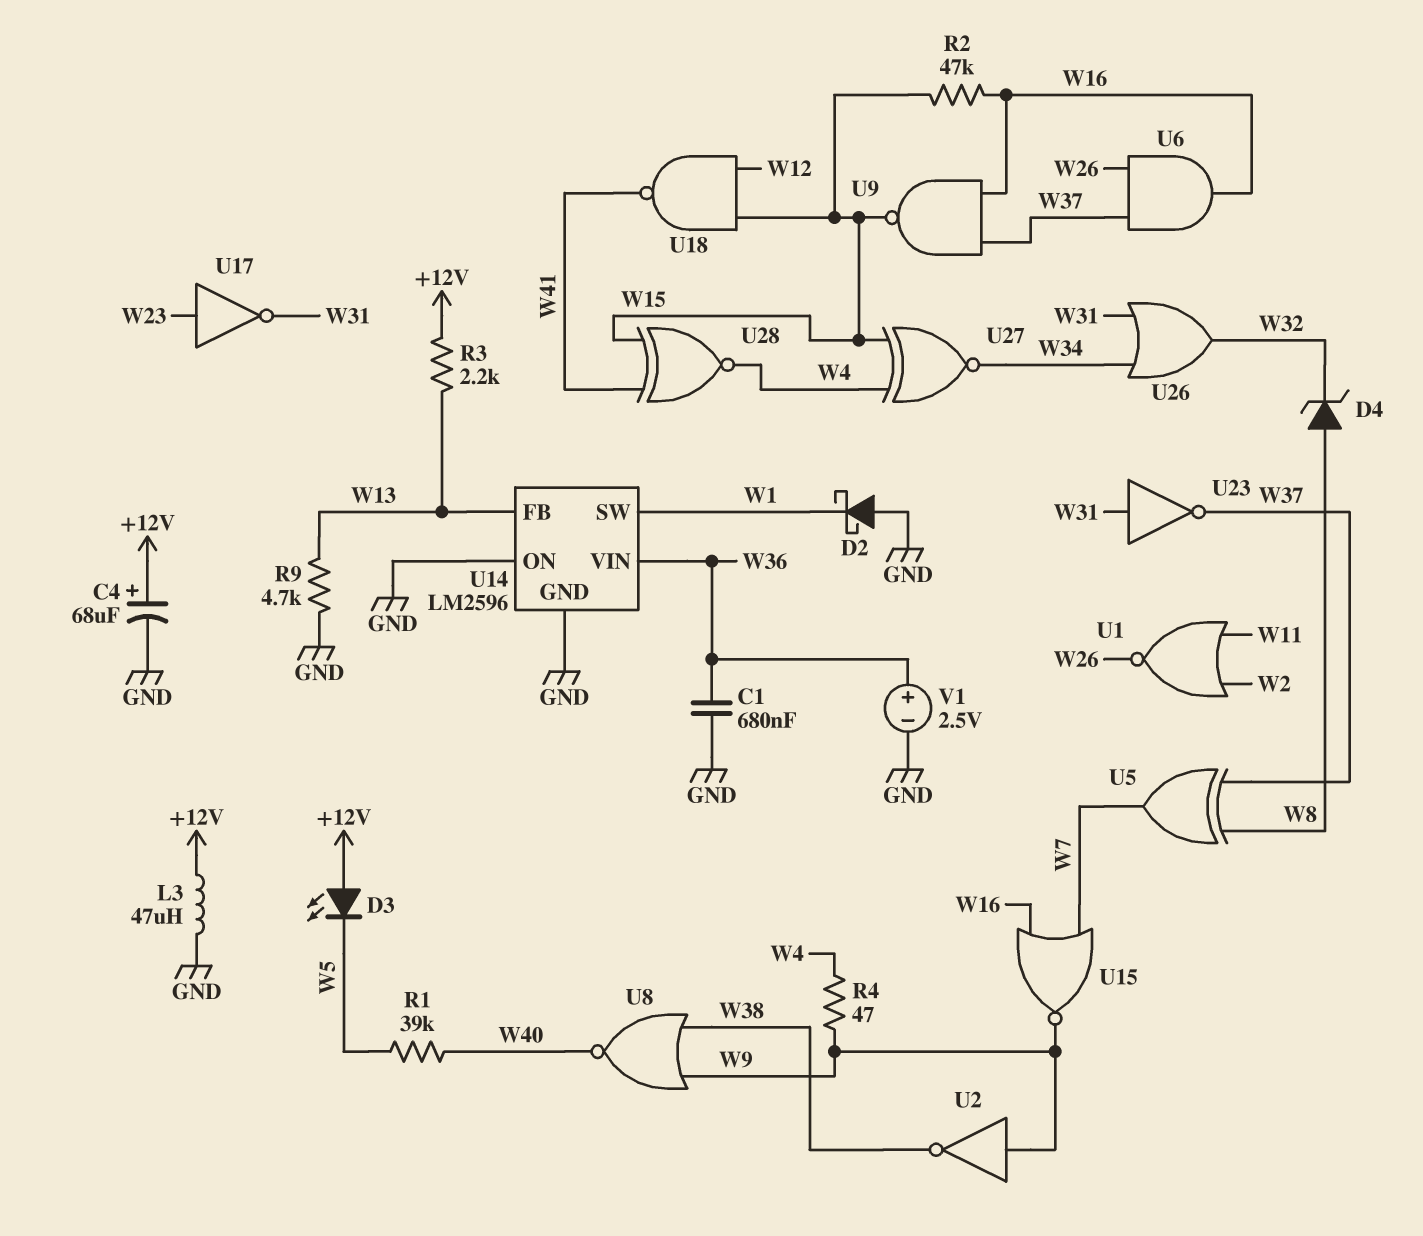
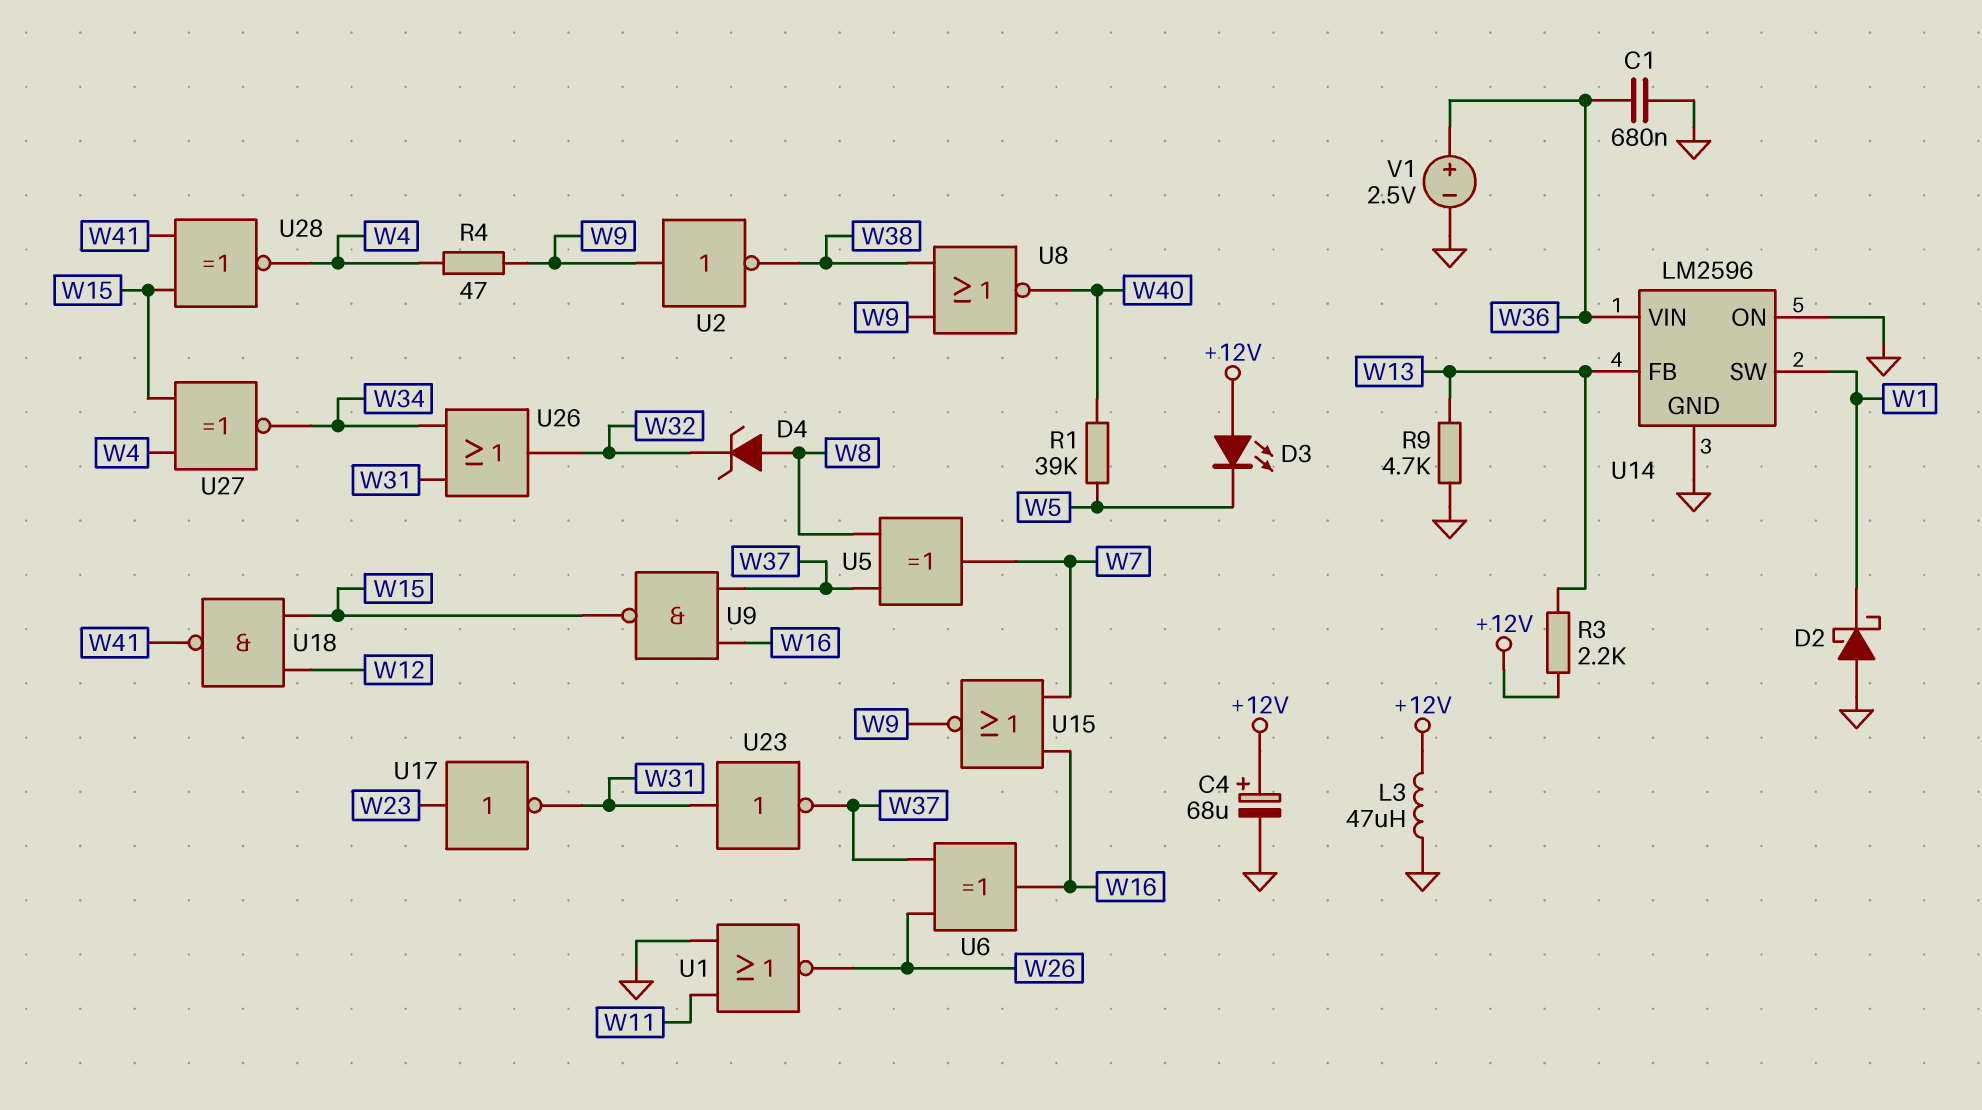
R2: 47k (W15, W16) -> none
U1: NOR (in W2, in W11, out W26) -> NOR (in GND, in W11, out W26)
U6: AND (in W26, in W37, out W16) -> XOR (in W26, in W37, out W16)

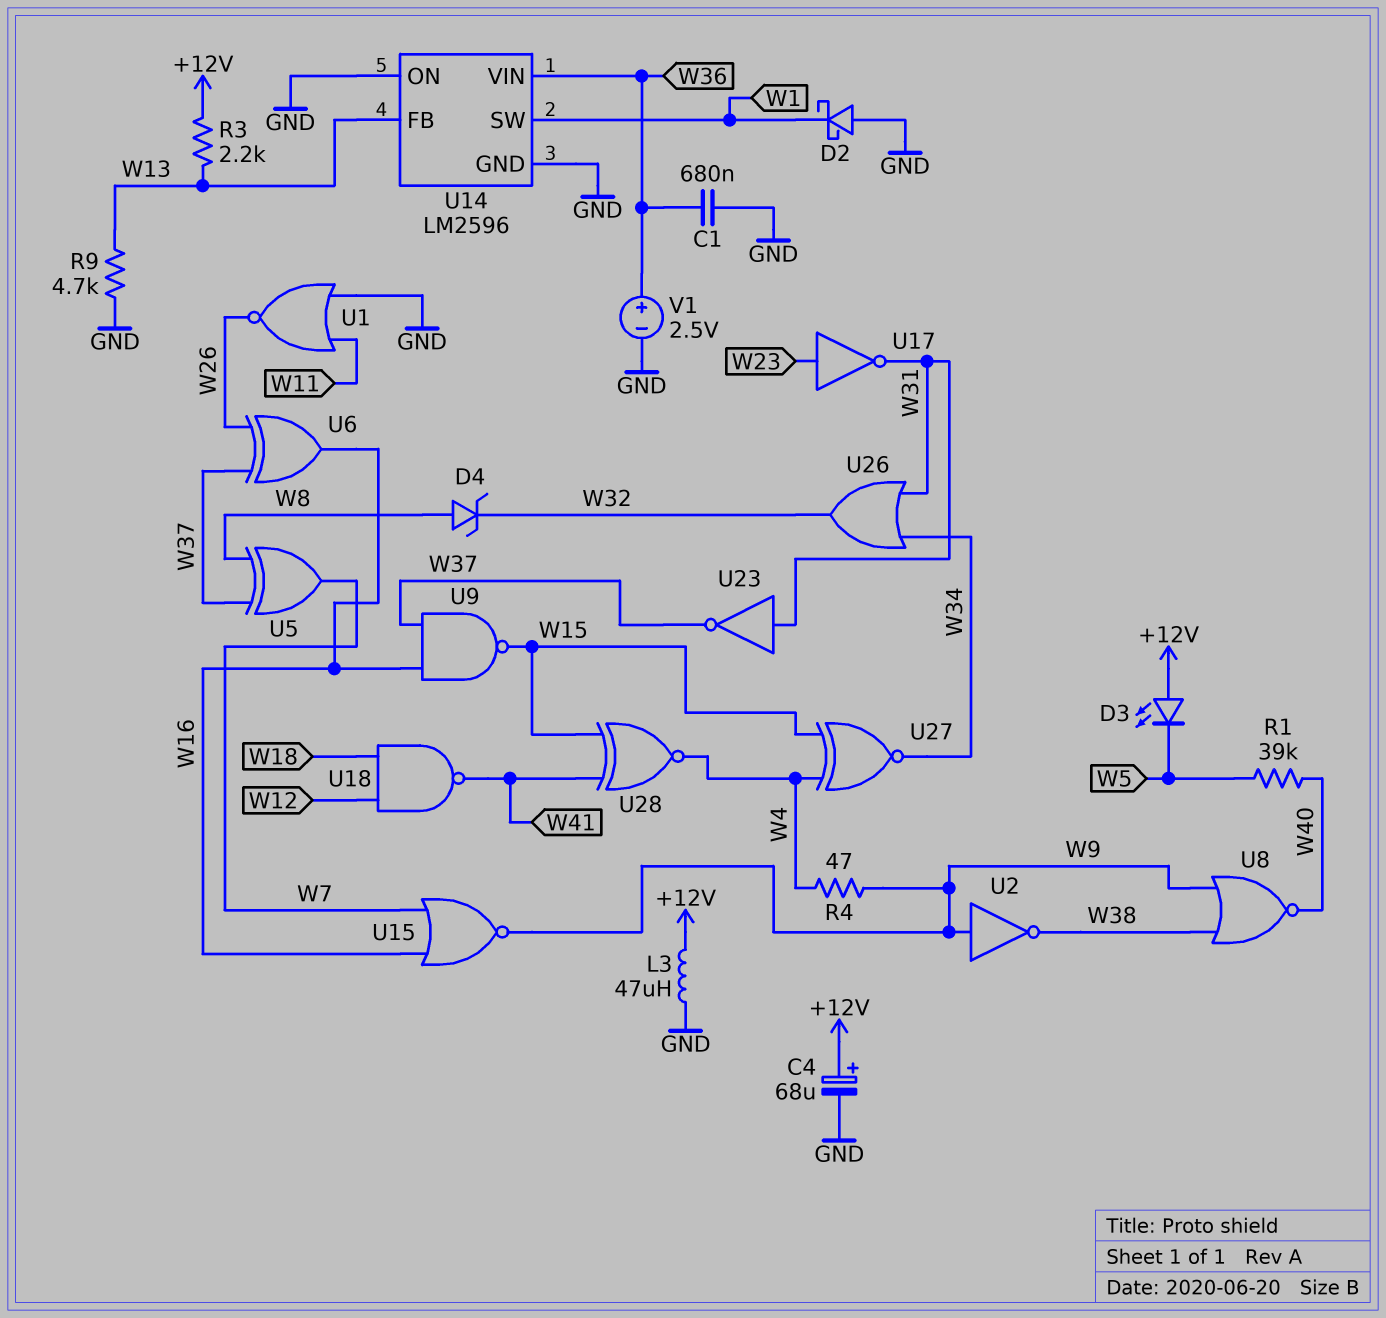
U18: NAND (in W12, in W15, out W41) -> NAND (in W12, in W18, out W41)

